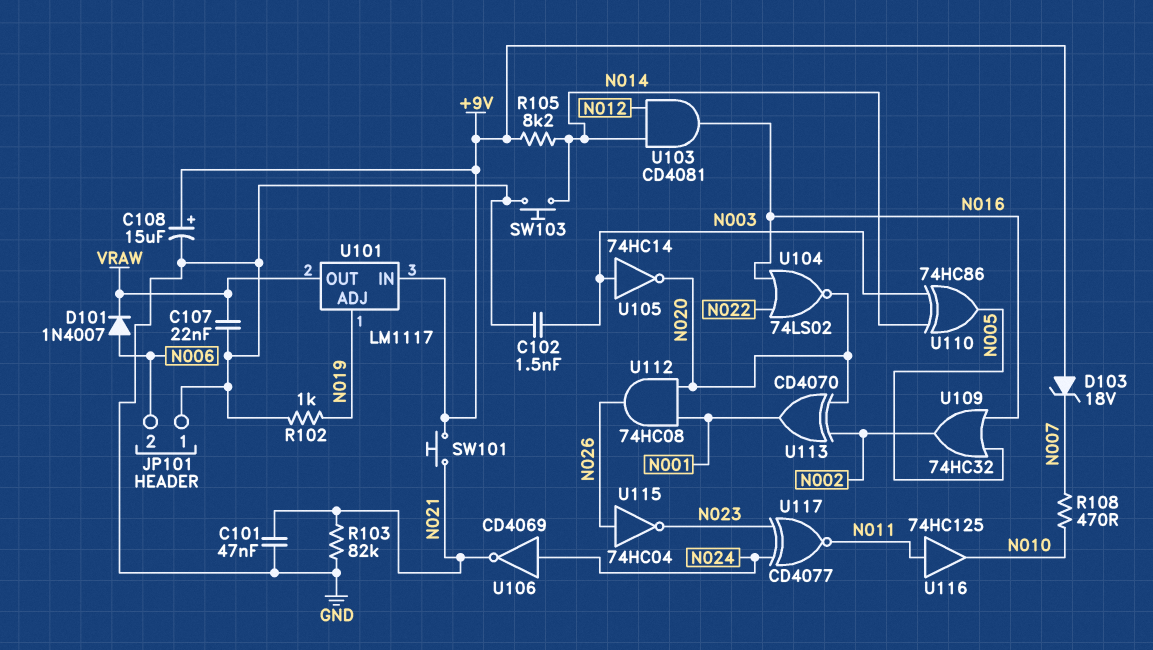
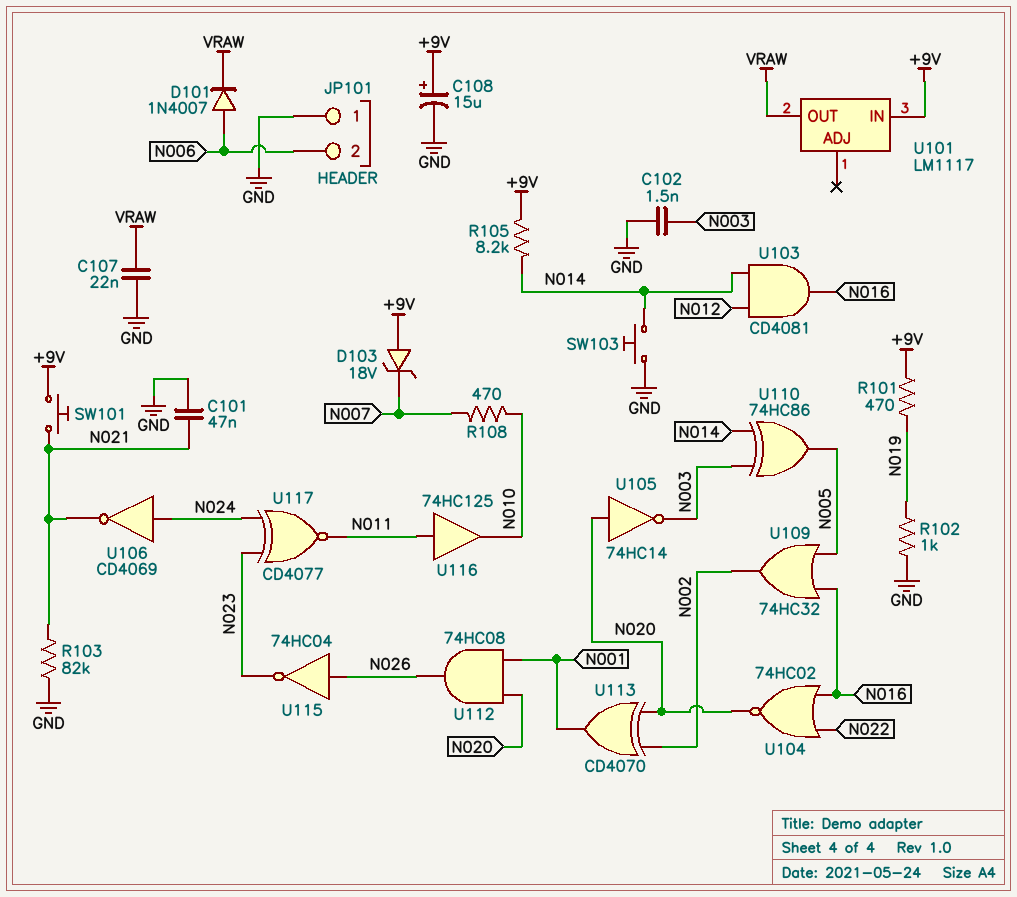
R101: none -> 470 (+9V, N019)
U101 pin ADJ: N019 -> none
U104: NOR 74LS02 (in N016, in N022, out N020) -> NOR 74HC02 (in N016, in N022, out N020)
U105: NOT 74HC14 (in N003, out N020) -> NOT 74HC14 (in N020, out N003)

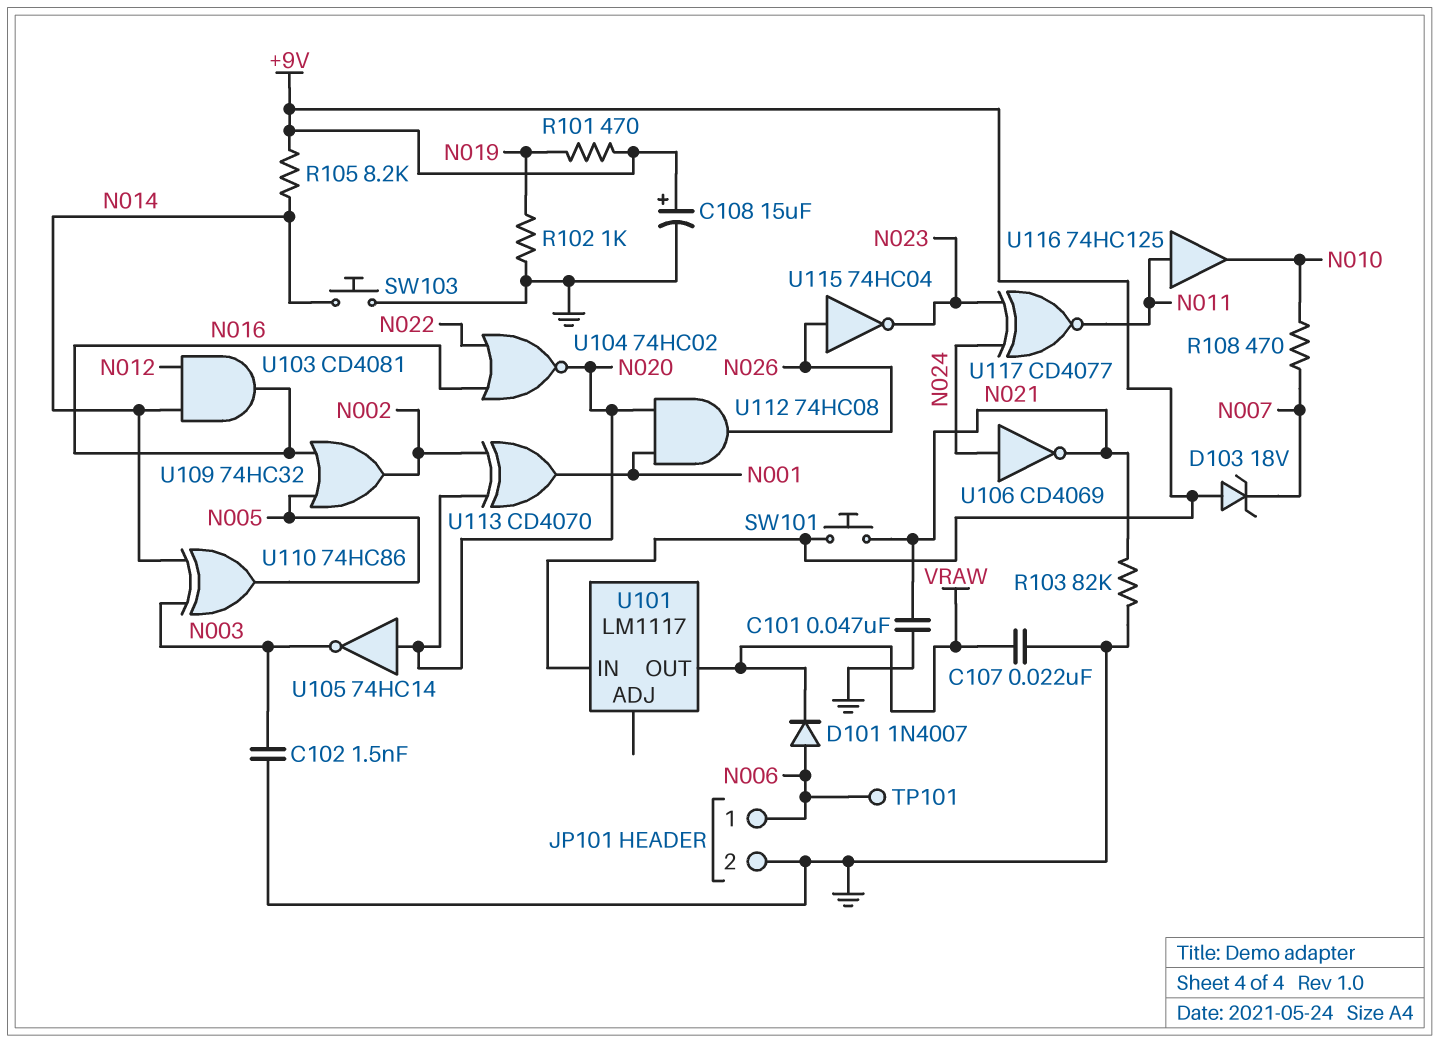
JP101 pin 1: GND -> N006
JP101 pin 2: N006 -> GND
TP101: none -> test point (N006)

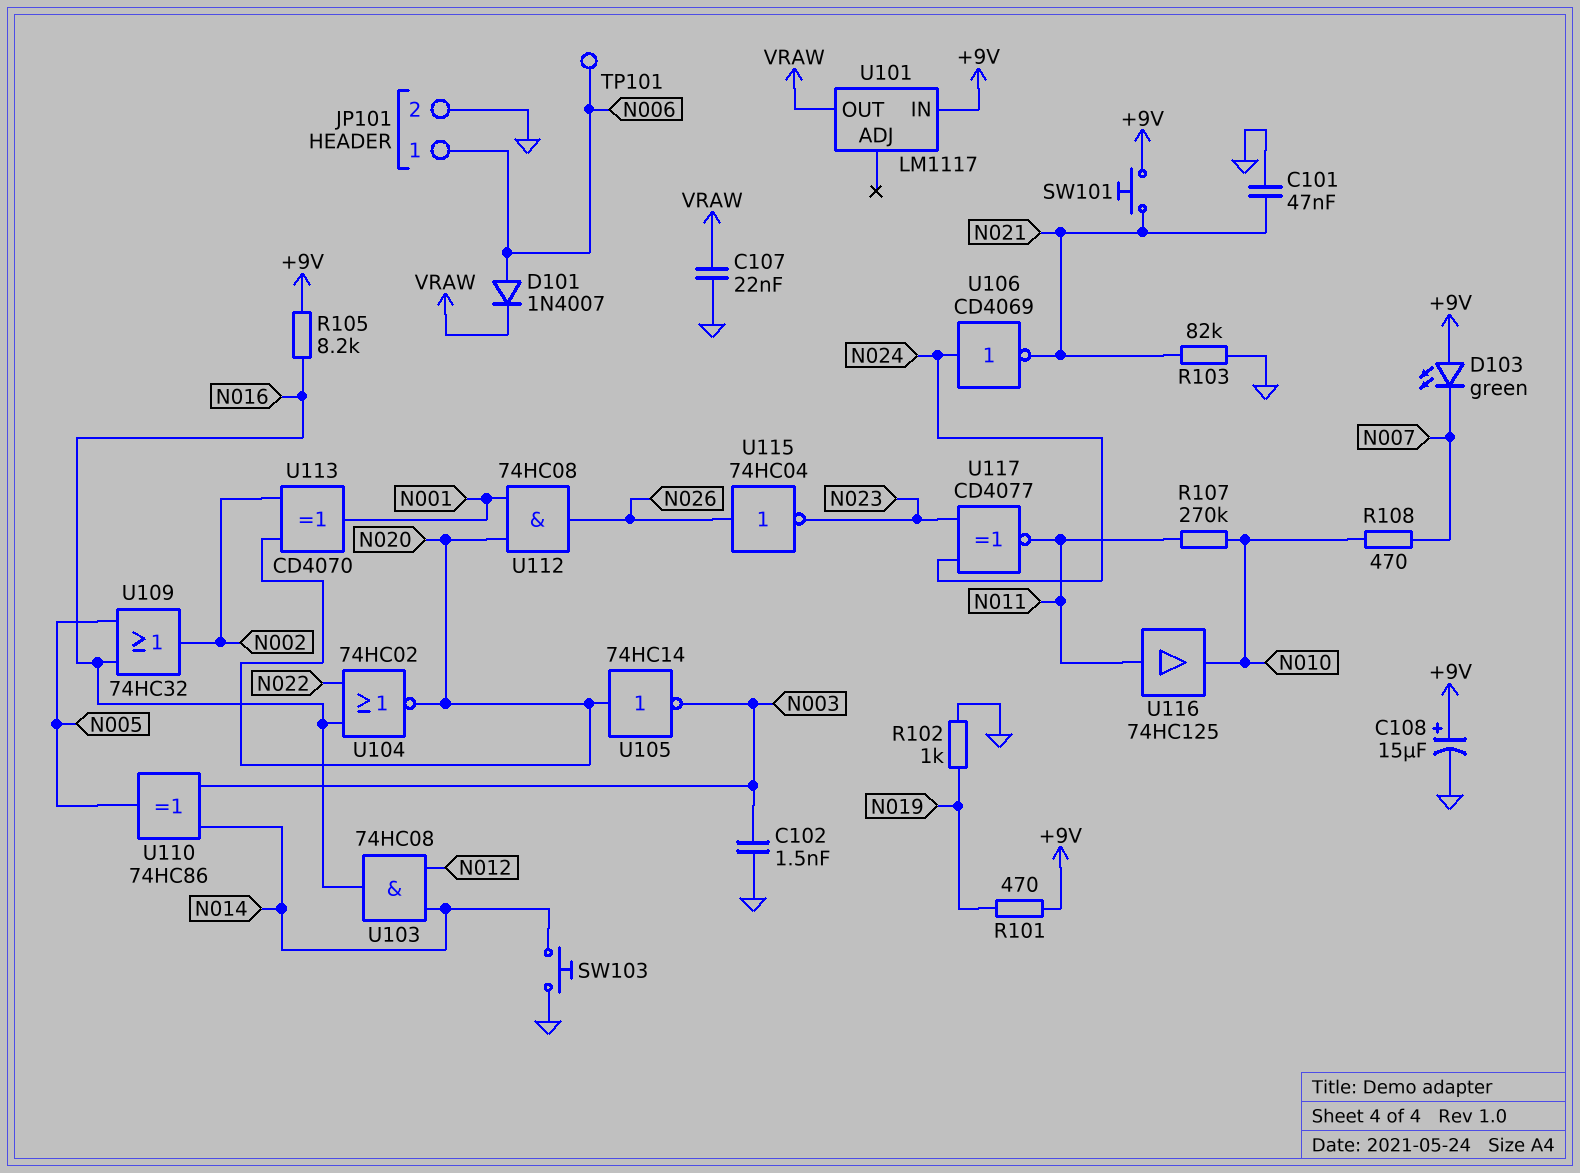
D103: zener 18V (A +9V, K N007) -> LED green (A +9V, K N007)
R105: 8.2k (+9V, N014) -> 8.2k (+9V, N016)
R107: none -> 270k (N010, N011)
U103: AND CD4081 (in N012, in N014, out N016) -> AND 74HC08 (in N012, in N014, out N016)

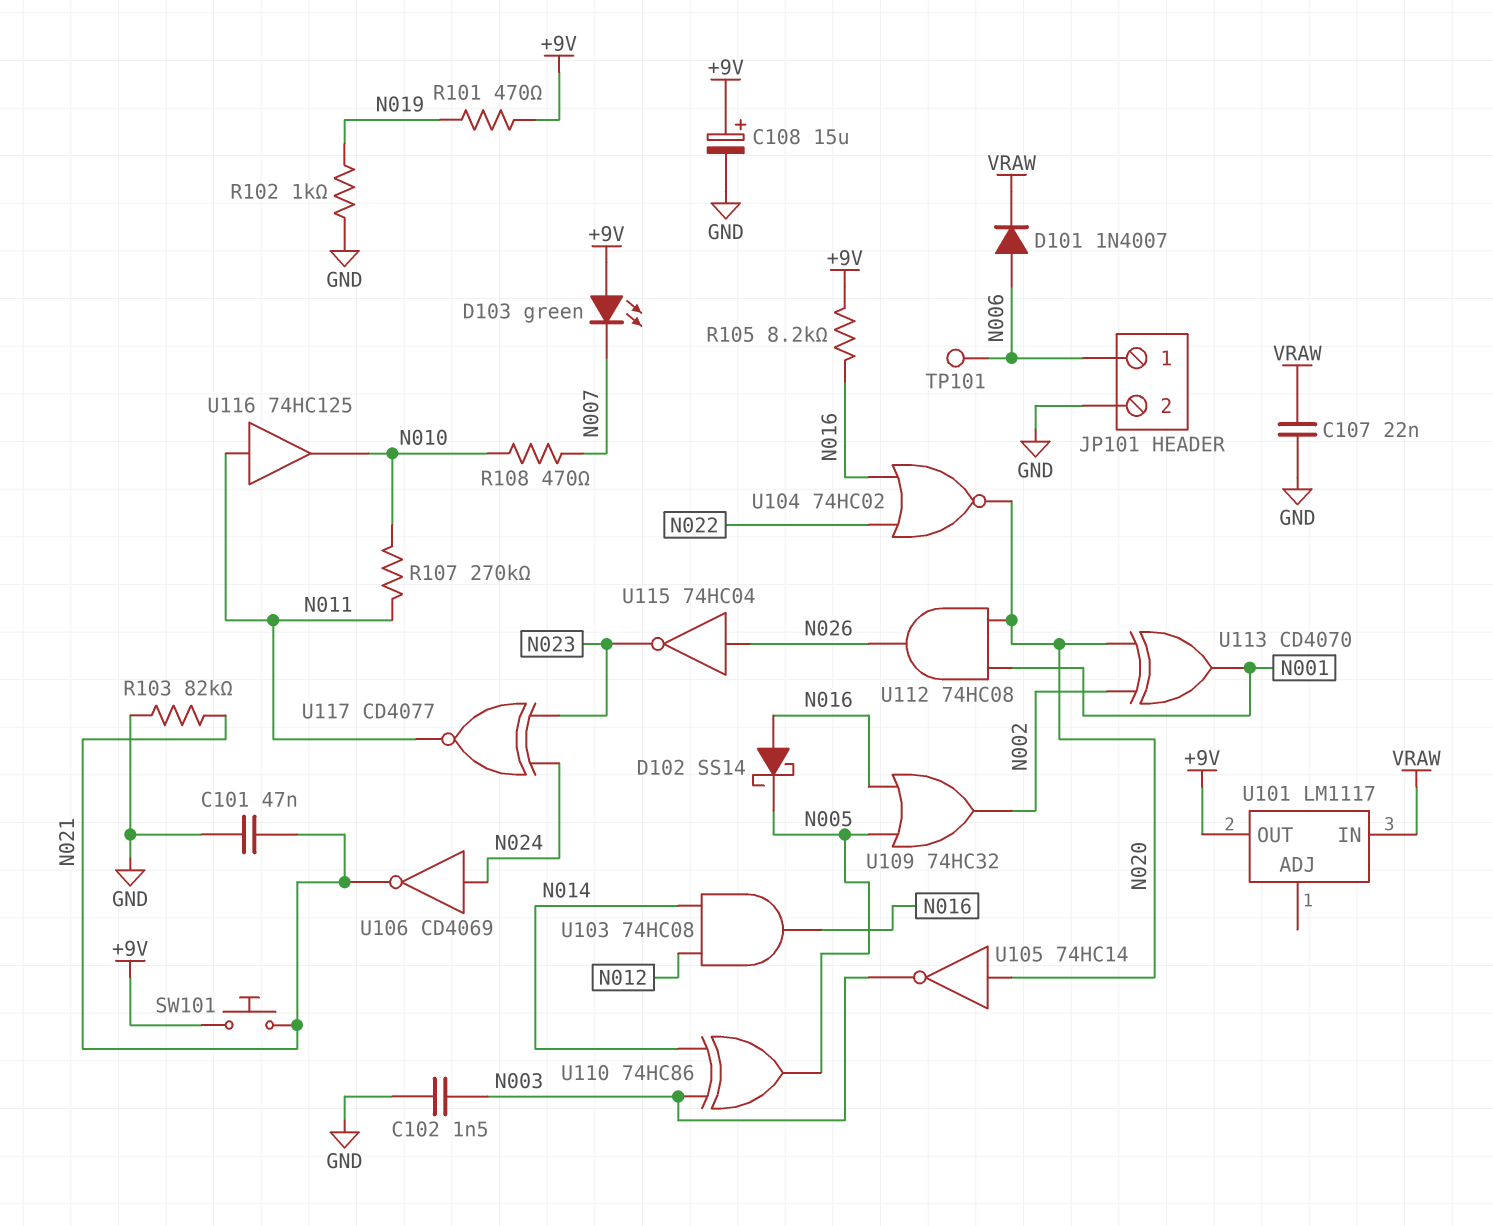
D102: none -> schottky SS14 (A N016, K N005)
SW103: button (GND, N014) -> none
U101 pin IN: +9V -> VRAW
U101 pin OUT: VRAW -> +9V

